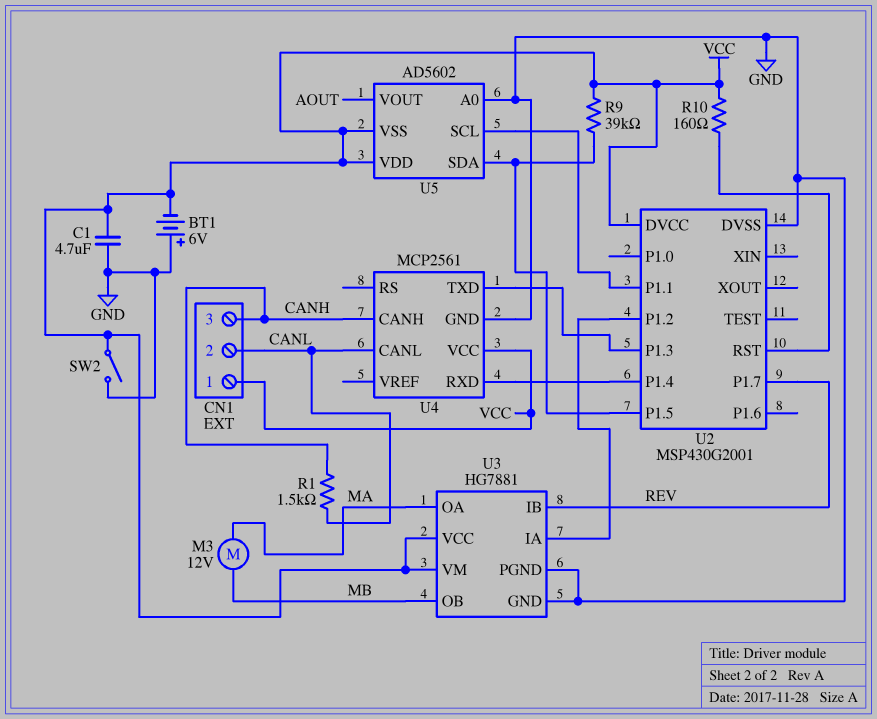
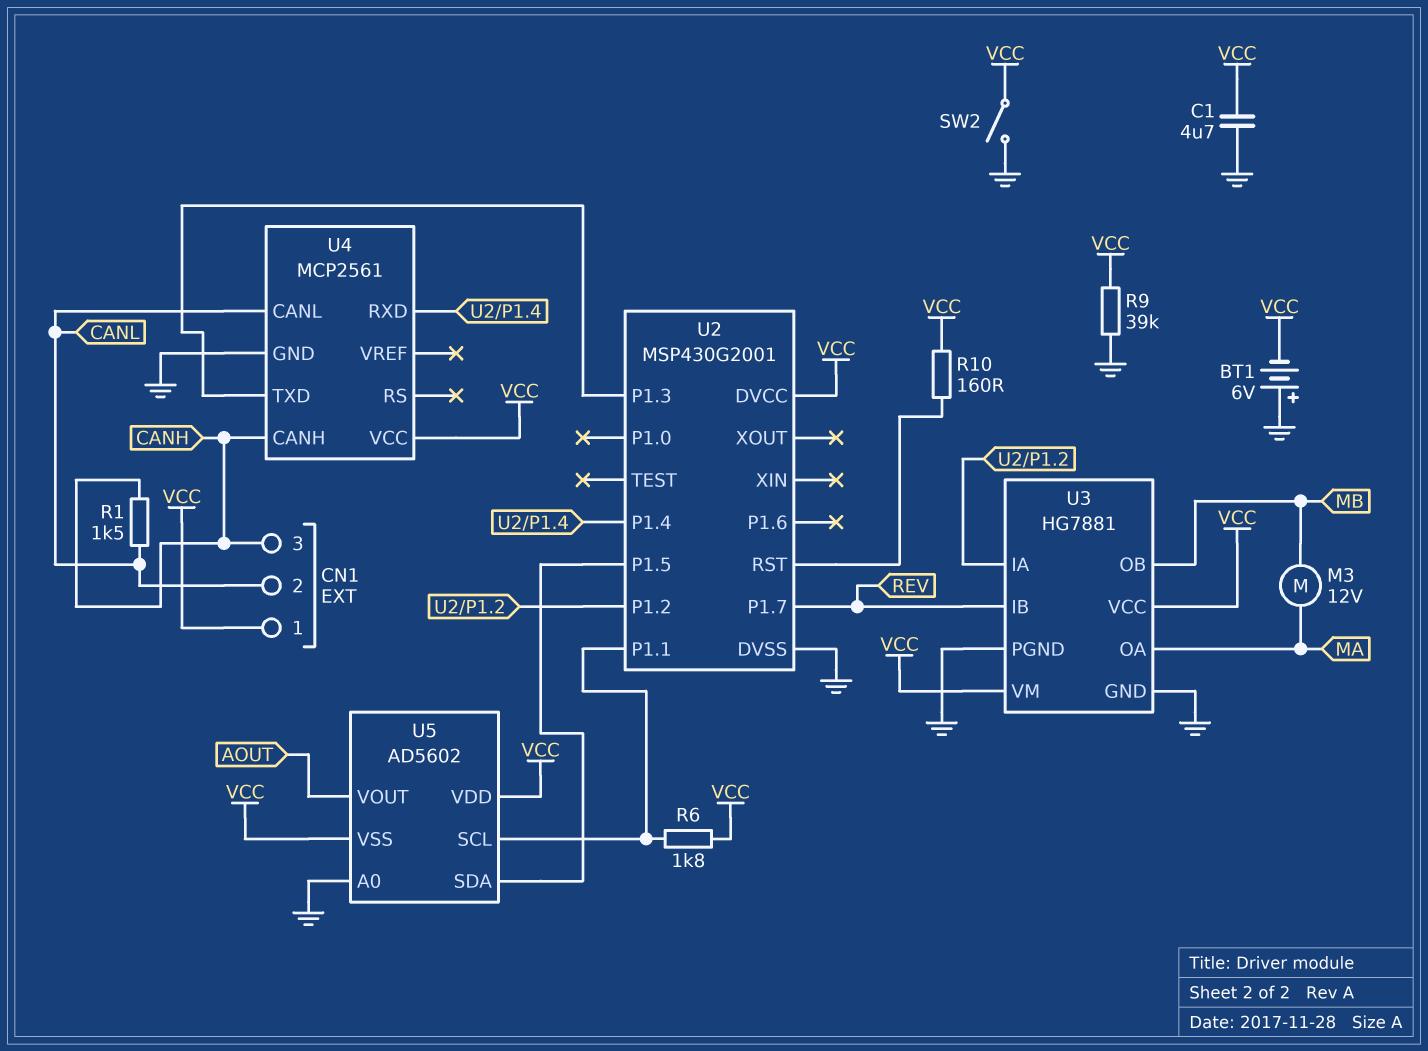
R6: none -> 1.8k (U2/P1.1, VCC)
R9: 39k (U2/P1.5, VCC) -> 39k (GND, VCC)

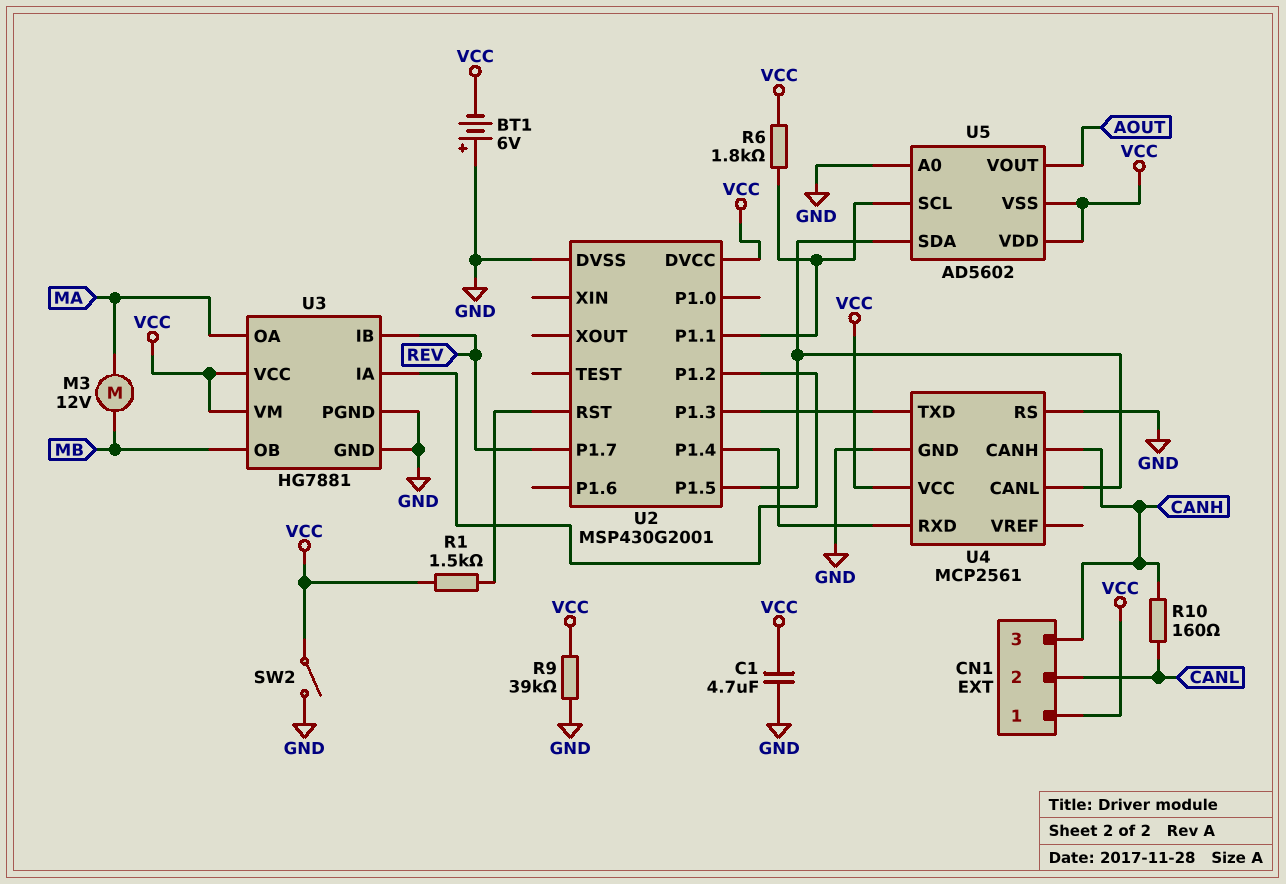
R1: 1.5k (CANH, CANL) -> 1.5k (U2/RST, VCC)
R10: 160 (U2/RST, VCC) -> 160 (CANH, CANL)
U4 pin CANL: CANL -> U2/P1.5
U4 pin RS: none -> GND

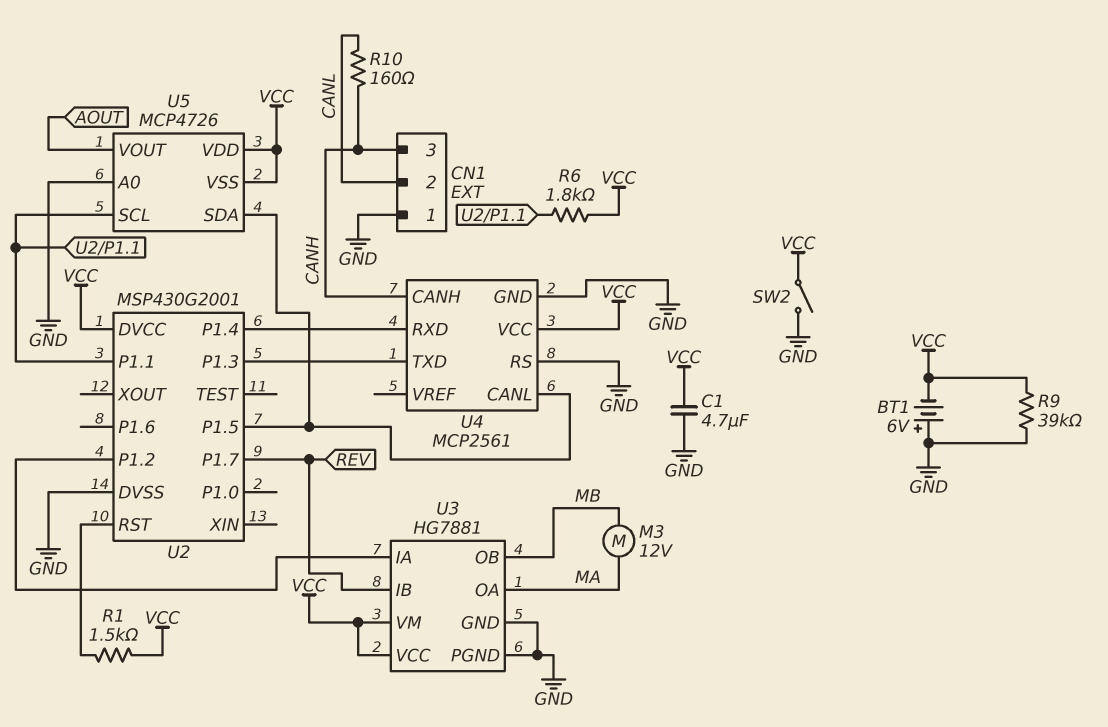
CN1 pin 1: VCC -> GND
U5: AD5602 -> MCP4726

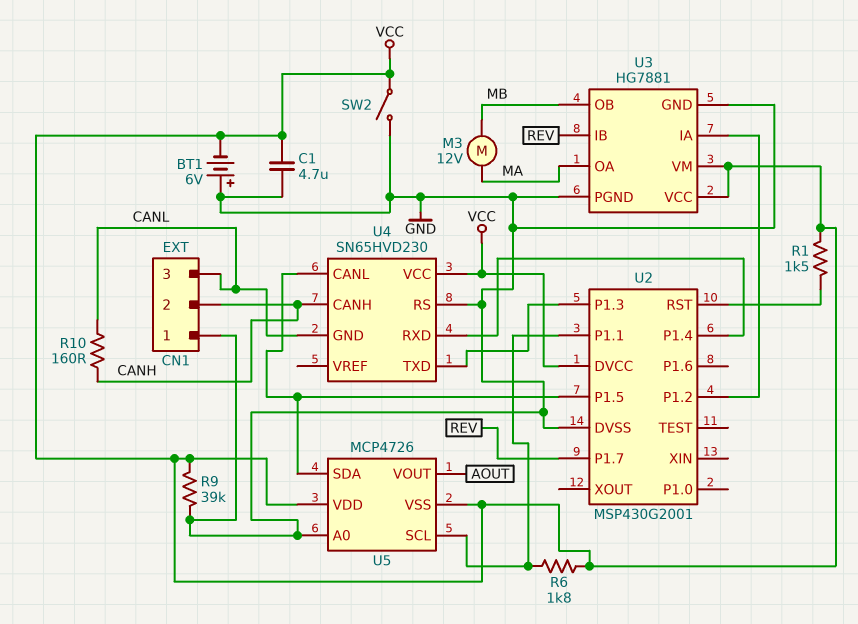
CN1 pin 2: CANL -> CANH
CN1 pin 3: CANH -> CANL
U4: MCP2561 -> SN65HVD230
U4 pin GND: GND -> CANL

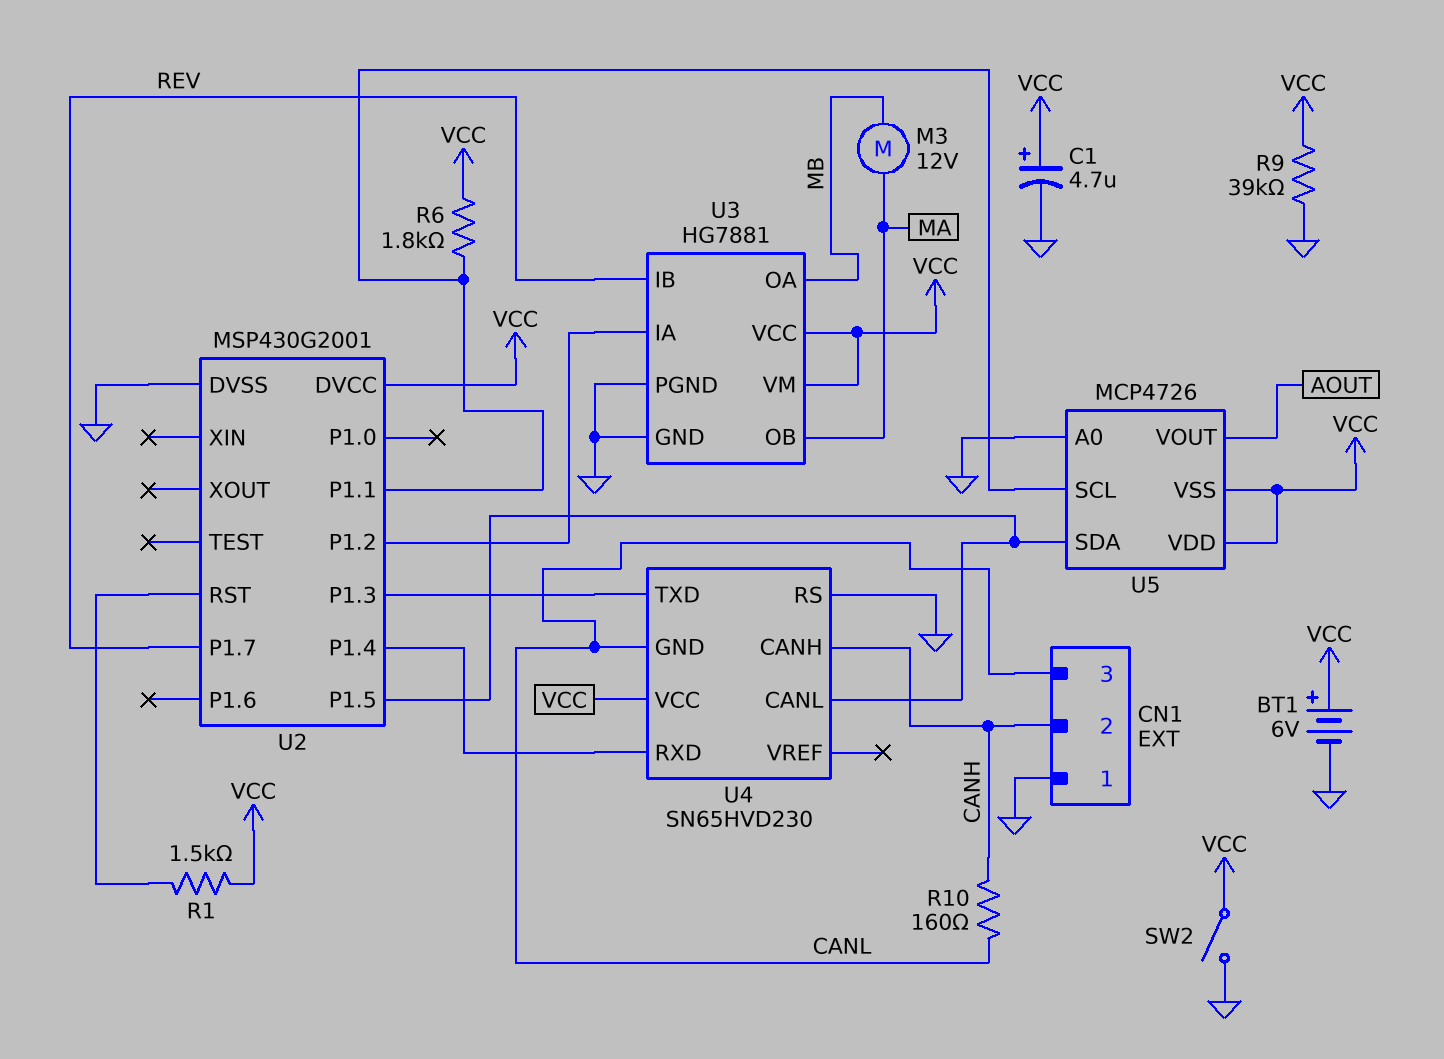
BT1: 6V (plus GND, minus VCC) -> 6V (plus VCC, minus GND)
C1: 4.7uF (GND, VCC) -> 4.7uF (plus VCC, minus GND)
U3 pin OA: MA -> MB
U3 pin OB: MB -> MA

